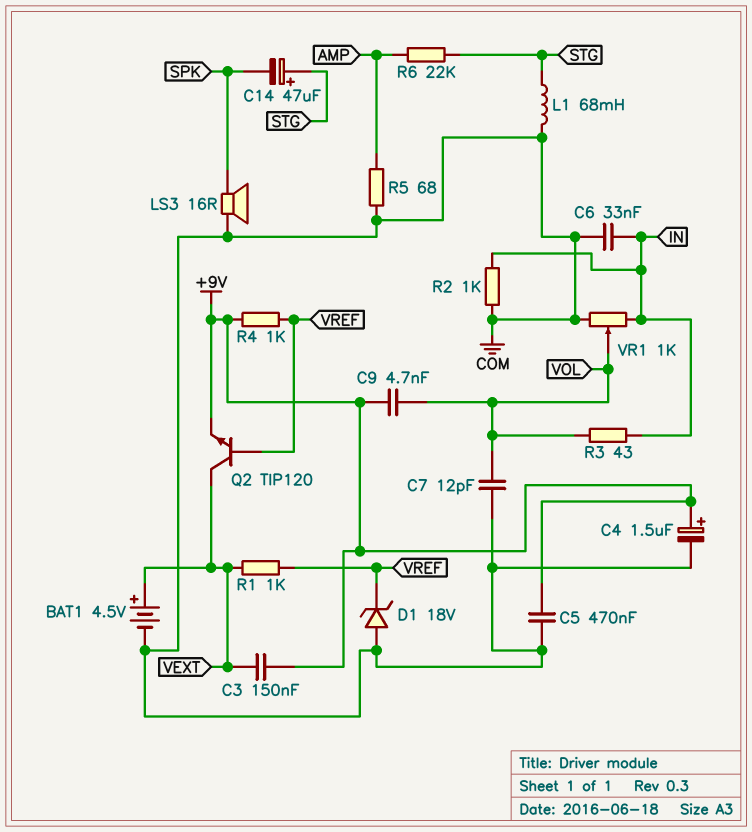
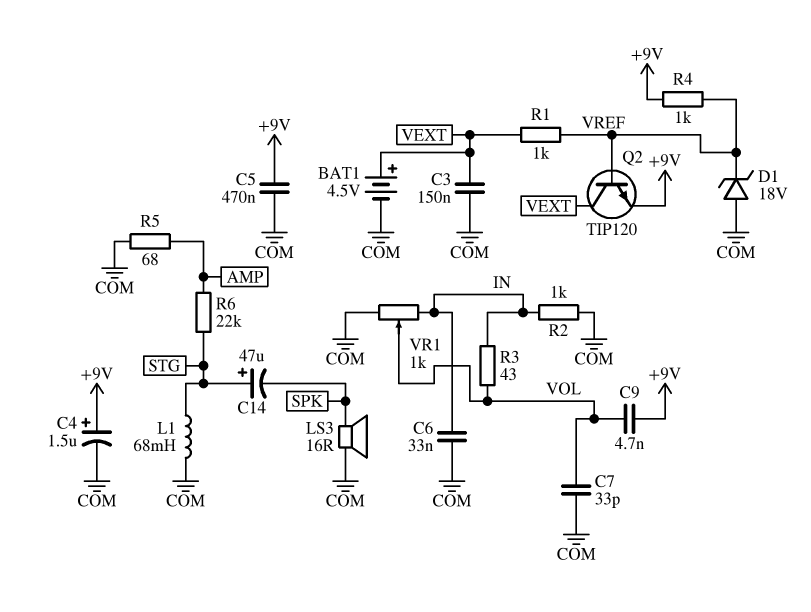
C3: 150nF (+9V, VEXT) -> 150nF (COM, VEXT)
C7: 12pF (COM, VOL) -> 33pF (COM, VOL)

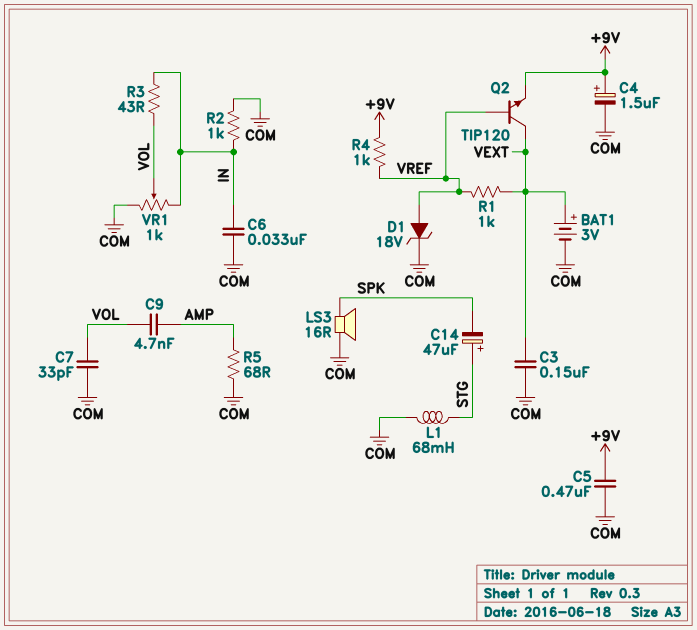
BAT1: 4.5V (plus VEXT, minus COM) -> 3V (plus VEXT, minus COM)
C9: 4.7nF (+9V, VOL) -> 4.7nF (AMP, VOL)
D1: zener 18V (A COM, K VREF) -> zener 18V (A VREF, K COM)
R6: 22k (AMP, STG) -> none

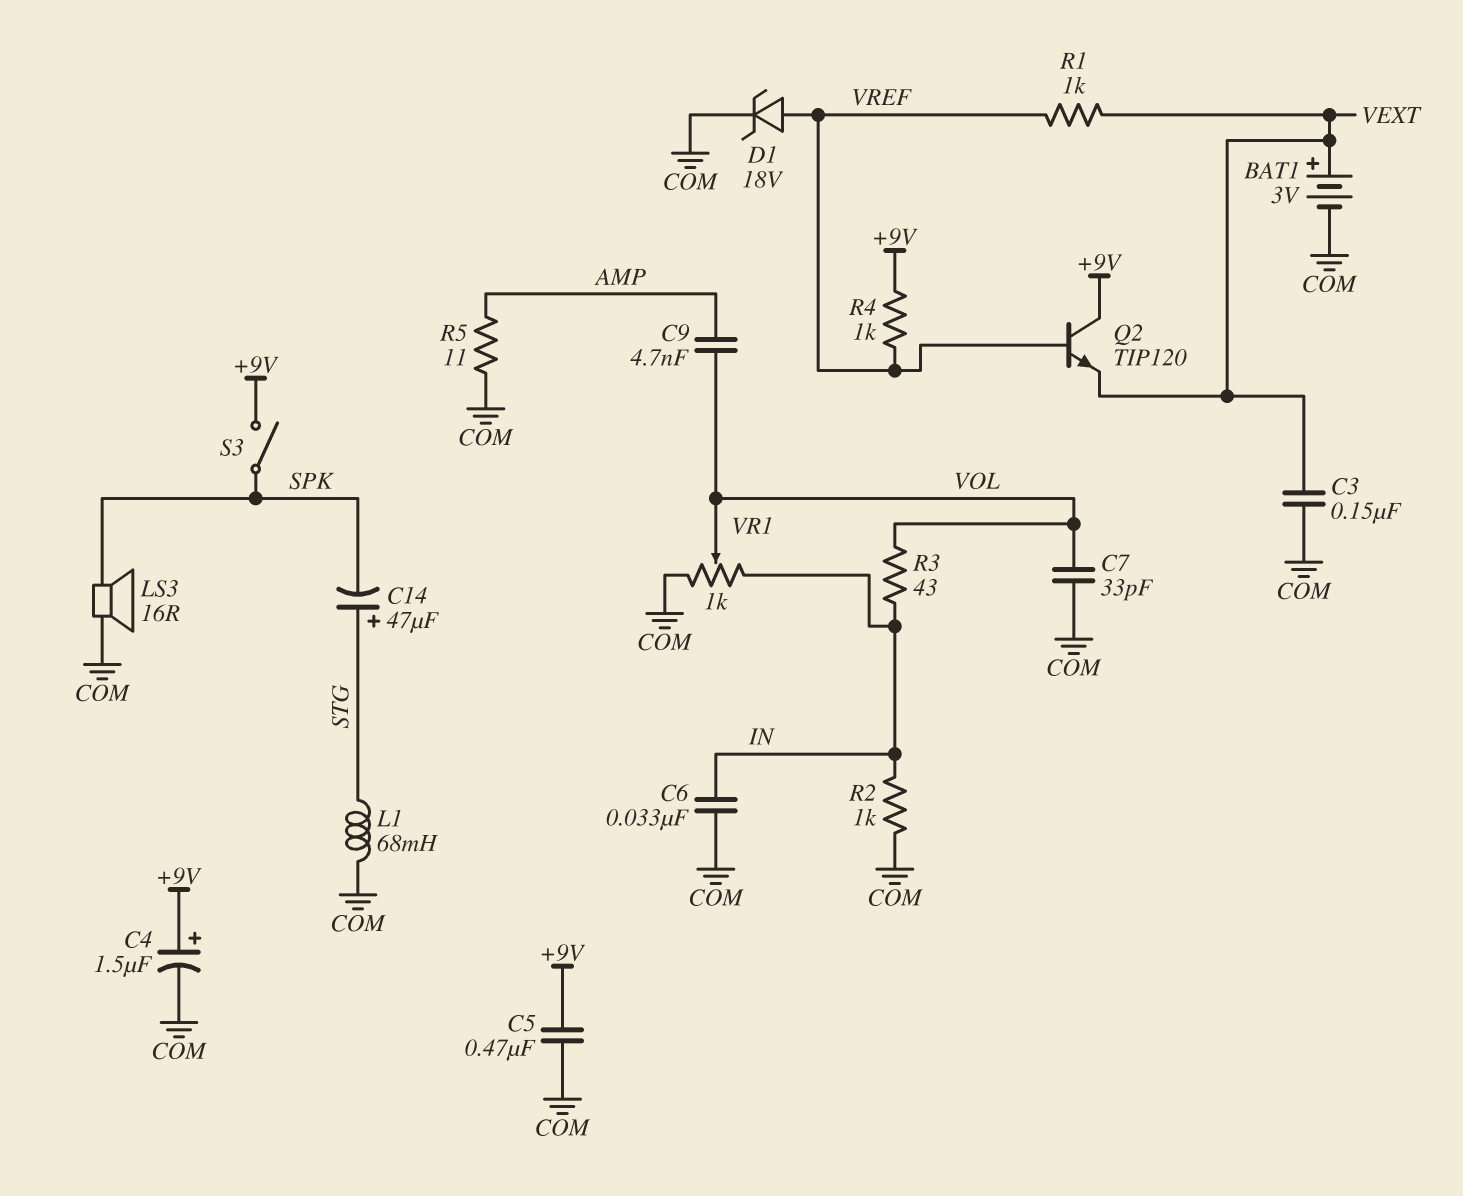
Q2: NPN TIP120 (B VREF, C VEXT, E +9V) -> NPN TIP120 (B VREF, C +9V, E VEXT)
R5: 68 (AMP, COM) -> 11 (AMP, COM)
S3: none -> switch (+9V, SPK)

